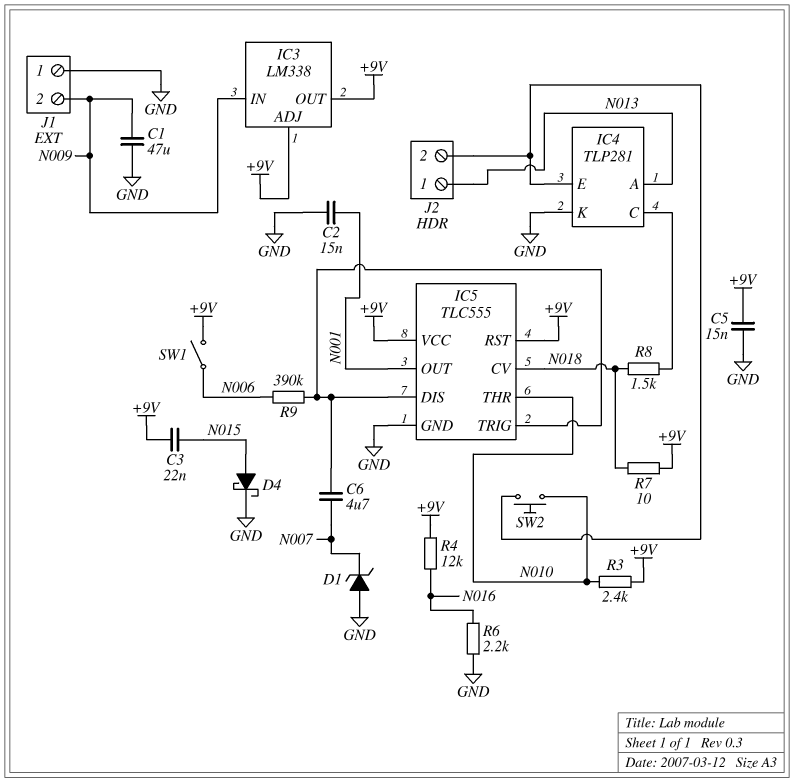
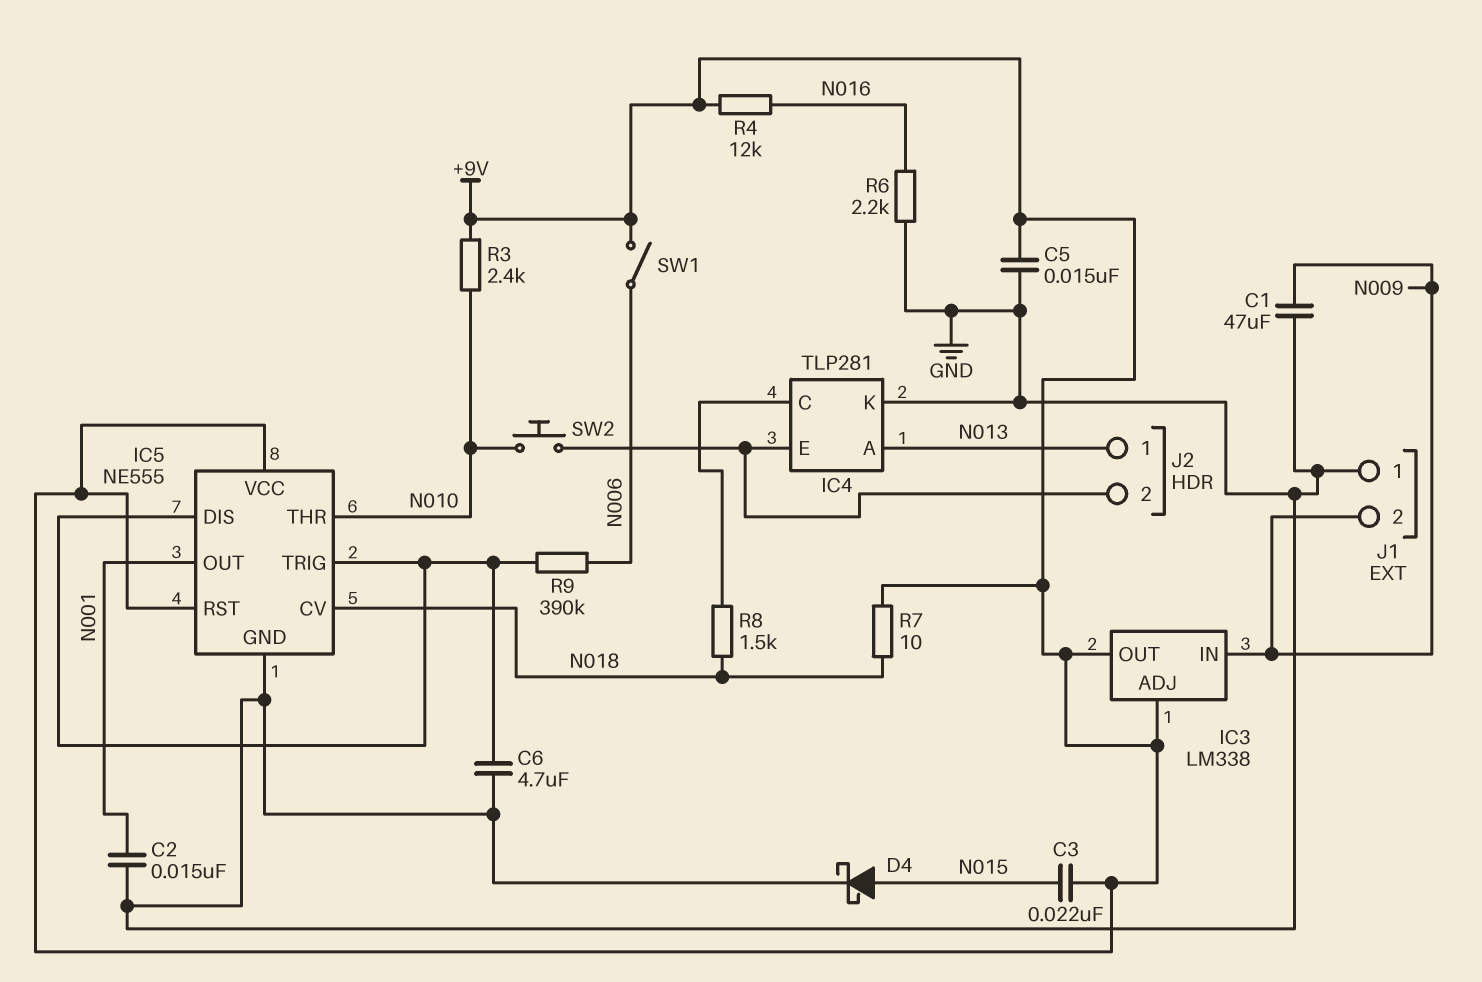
C6: 4.7uF (IC5/DIS, N007) -> 4.7uF (GND, IC5/DIS)
D1: zener (A GND, K N007) -> none
IC5: TLC555 -> NE555

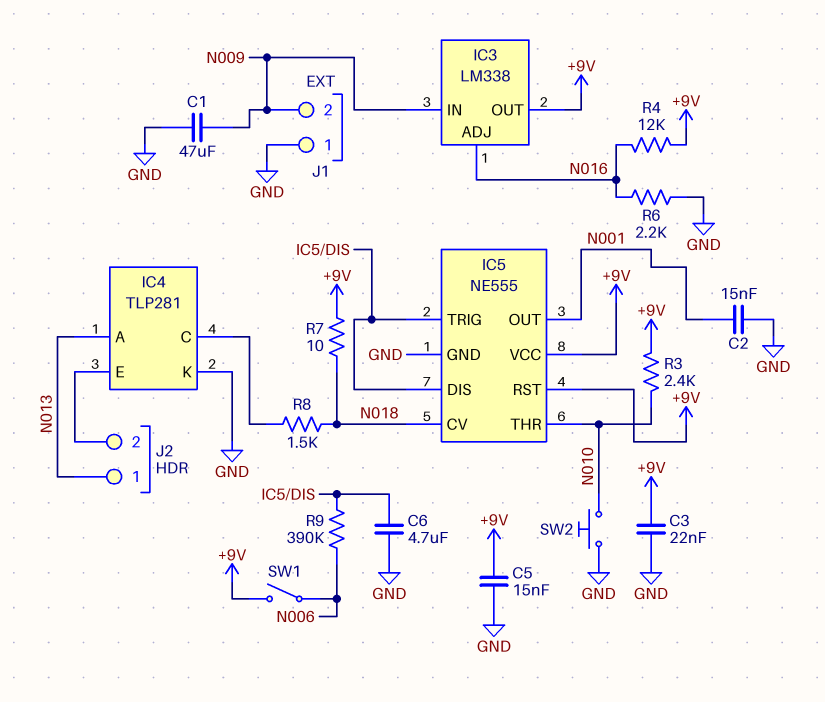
C3: 22nF (+9V, N015) -> 22nF (+9V, GND)
D4: schottky (A N015, K GND) -> none
IC3 pin ADJ: +9V -> N016
SW2: button (IC4/E, N010) -> button (GND, N010)

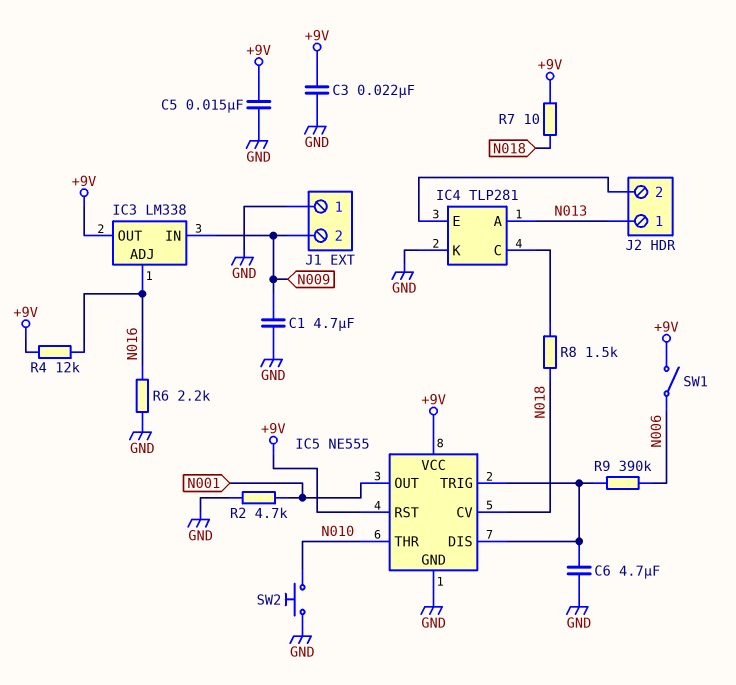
C1: 47uF (GND, N009) -> 4.7uF (GND, N009)
C2: 15nF (GND, N001) -> none
R2: none -> 4.7k (GND, N001)
R3: 2.4k (+9V, N010) -> none

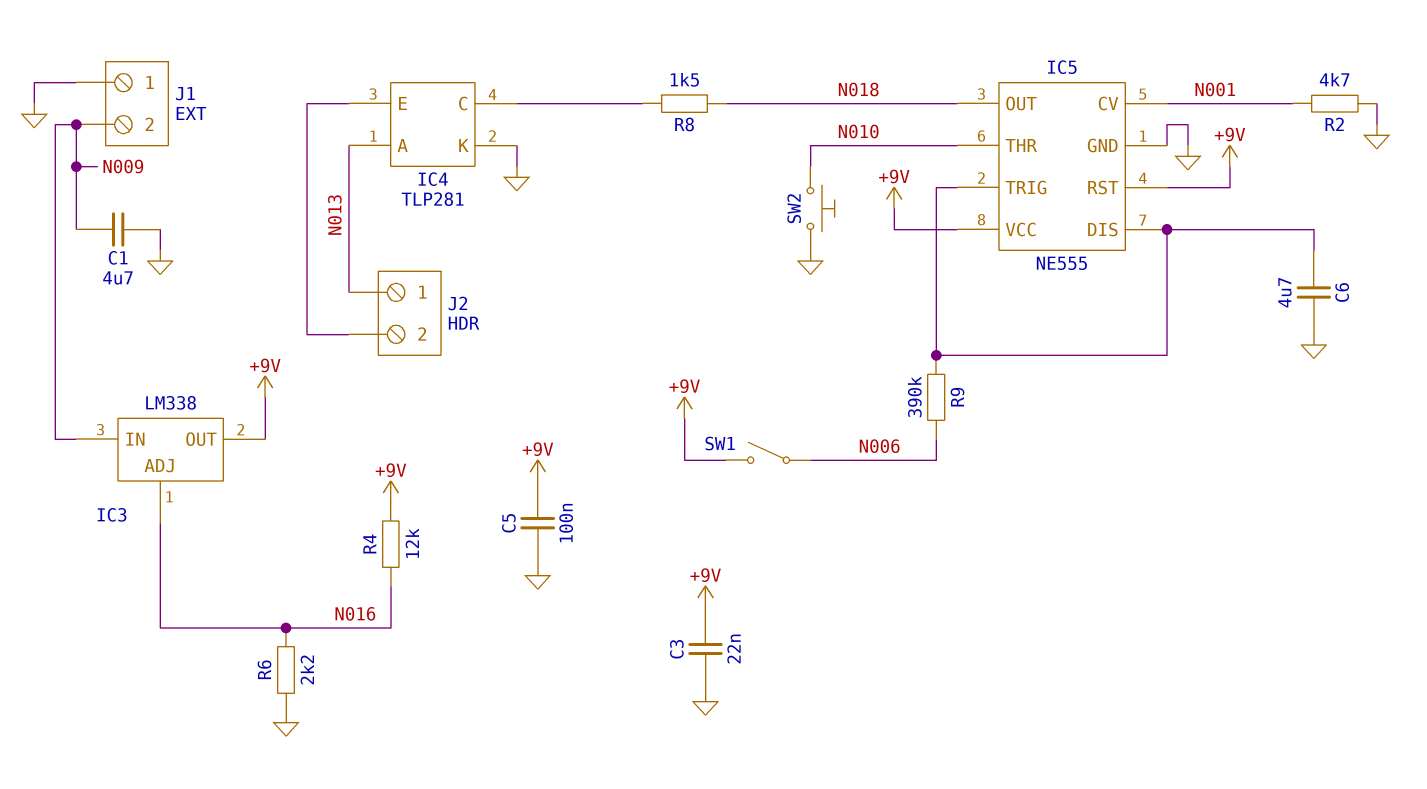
C5: 15nF (+9V, GND) -> 100nF (+9V, GND)
IC5 pin CV: N018 -> N001
IC5 pin OUT: N001 -> N018
R7: 10 (+9V, N018) -> none

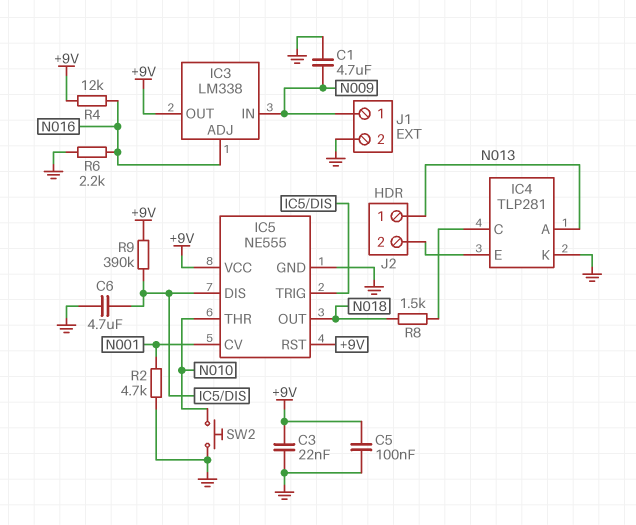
J1 pin 1: GND -> N009
J1 pin 2: N009 -> GND
R9: 390k (IC5/DIS, N006) -> 390k (+9V, IC5/DIS)
SW1: switch (+9V, N006) -> none

